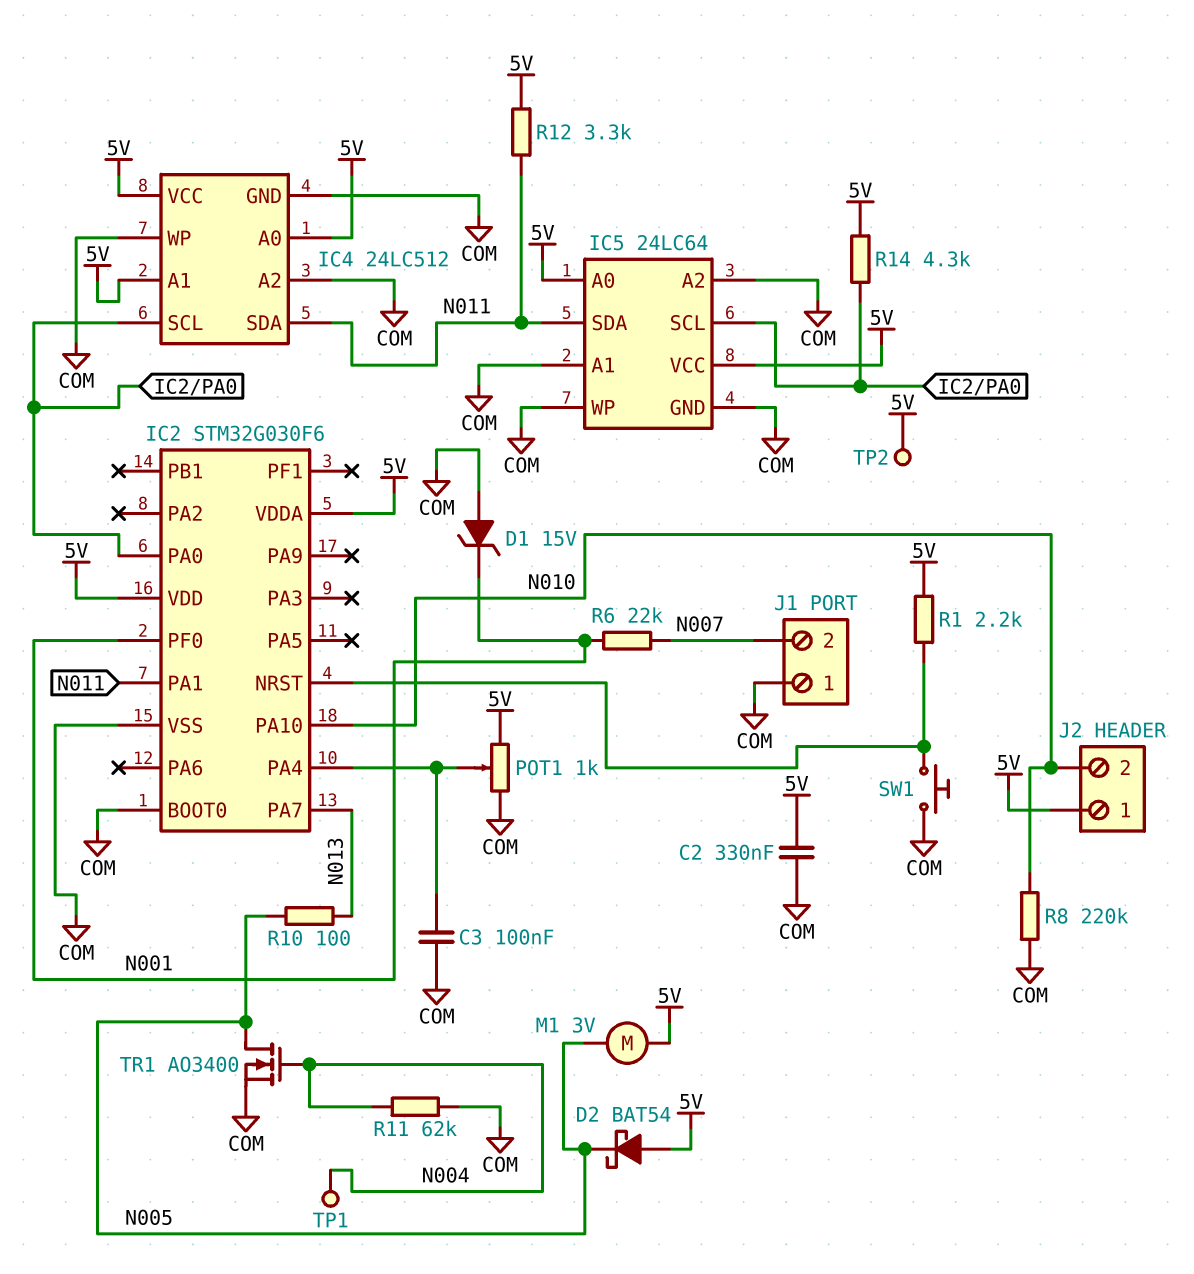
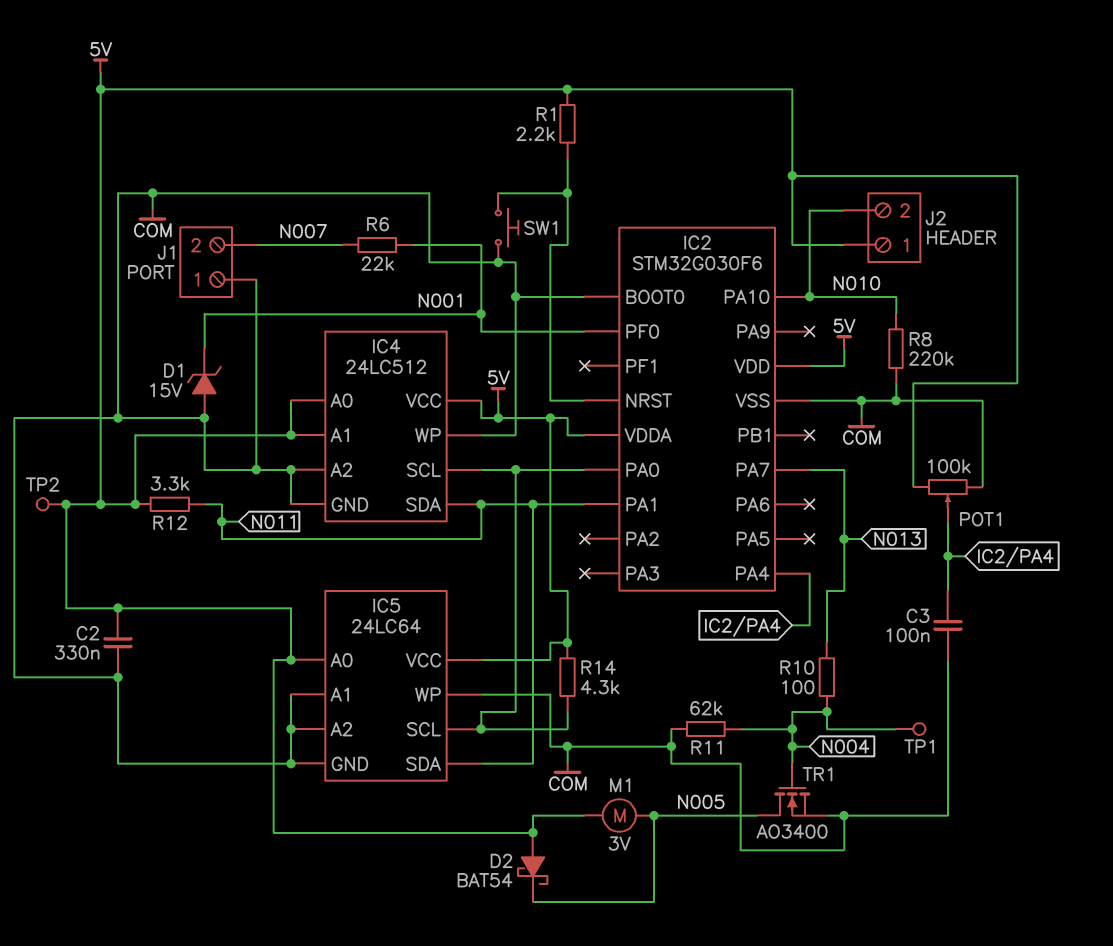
POT1: 1k (5V, COM, wiper IC2/PA4) -> 100k (5V, COM, wiper IC2/PA4)
R10: 100 (N005, N013) -> 100 (N004, N013)

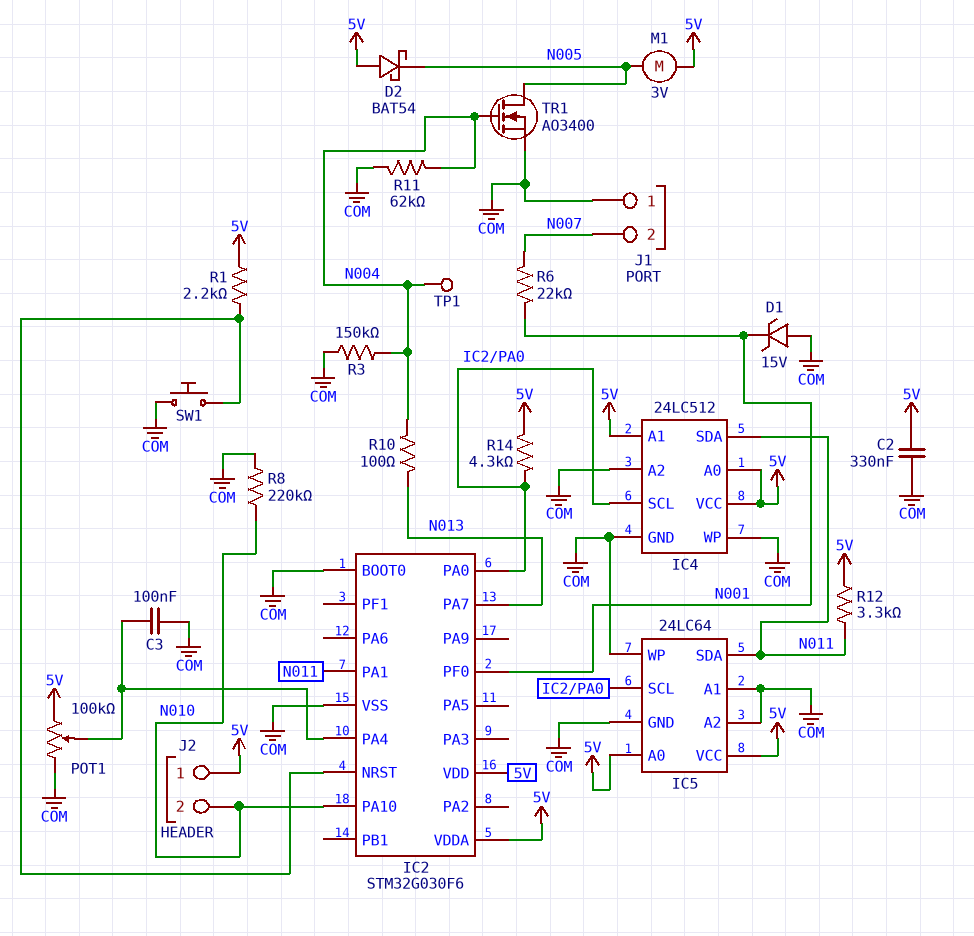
R3: none -> 150k (COM, N004)
TP2: test point (5V) -> none

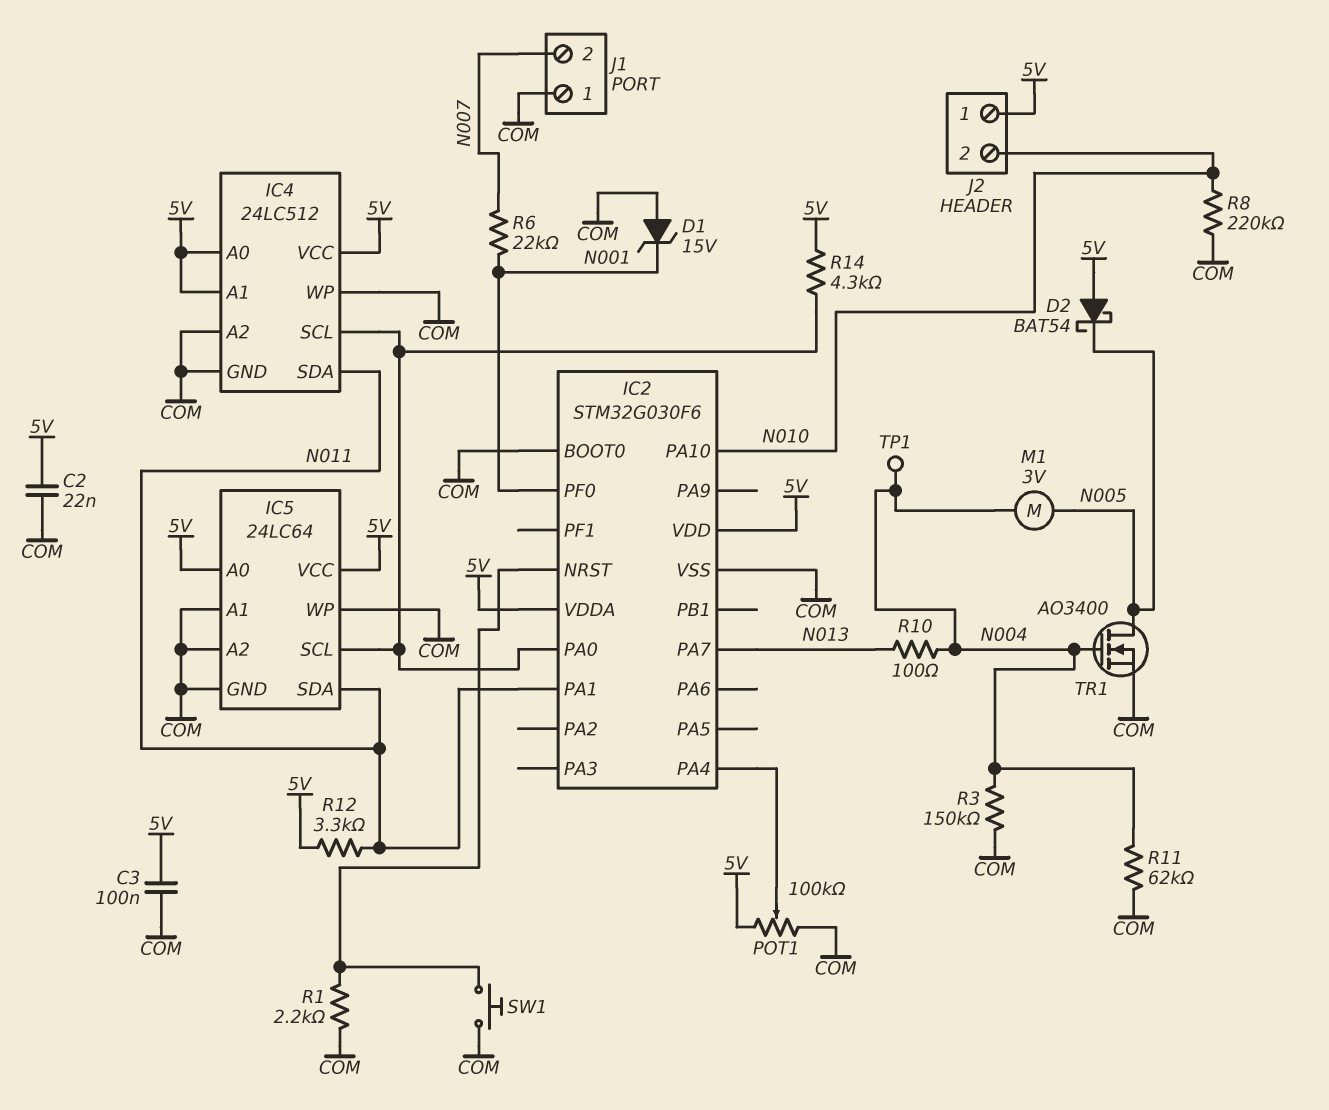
C2: 330nF (5V, COM) -> 22nF (5V, COM)
C3: 100nF (COM, IC2/PA4) -> 100nF (5V, COM)
M1: motor 3V (5V, N005) -> motor 3V (N004, N005)
R1: 2.2k (5V, IC2/NRST) -> 2.2k (COM, IC2/NRST)

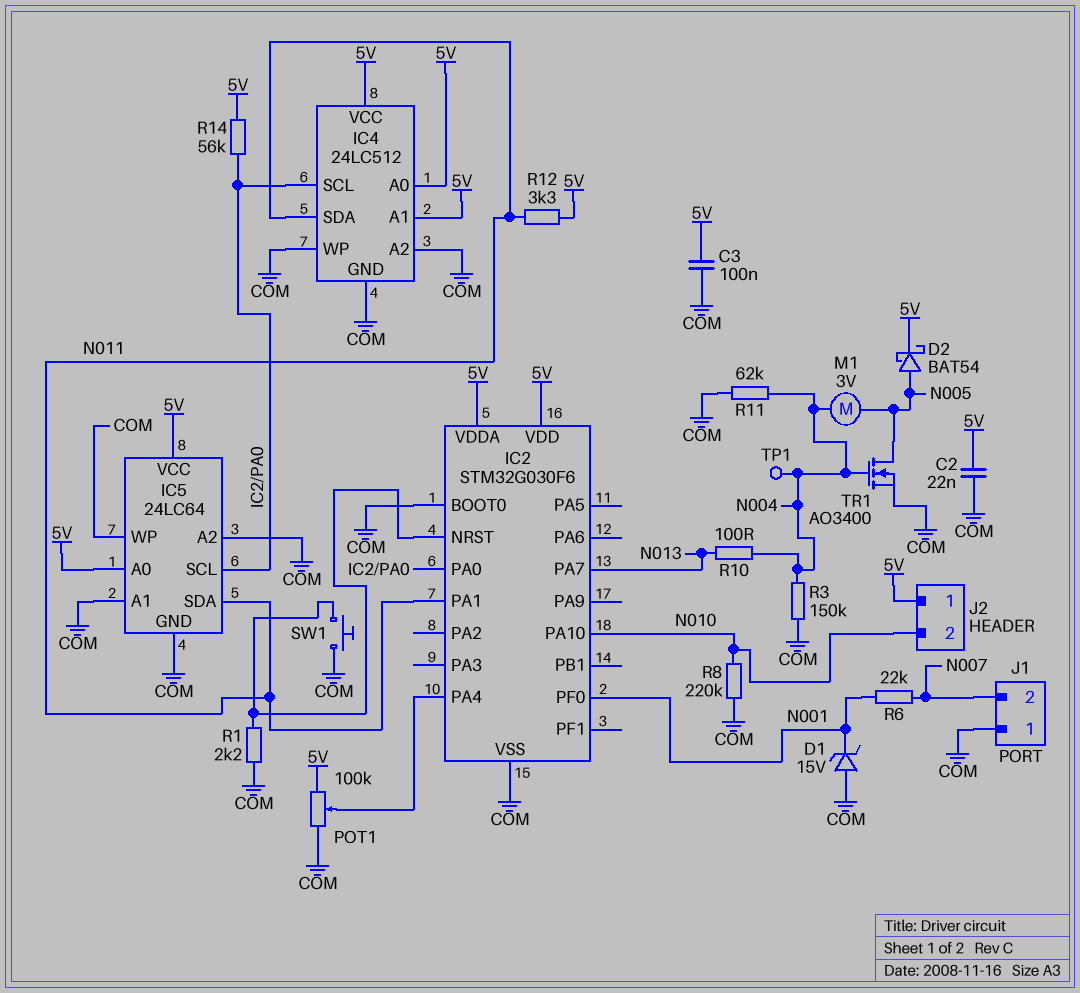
D2: schottky BAT54 (A 5V, K N005) -> schottky BAT54 (A N005, K 5V)
R14: 4.3k (5V, IC2/PA0) -> 56k (5V, IC2/PA0)

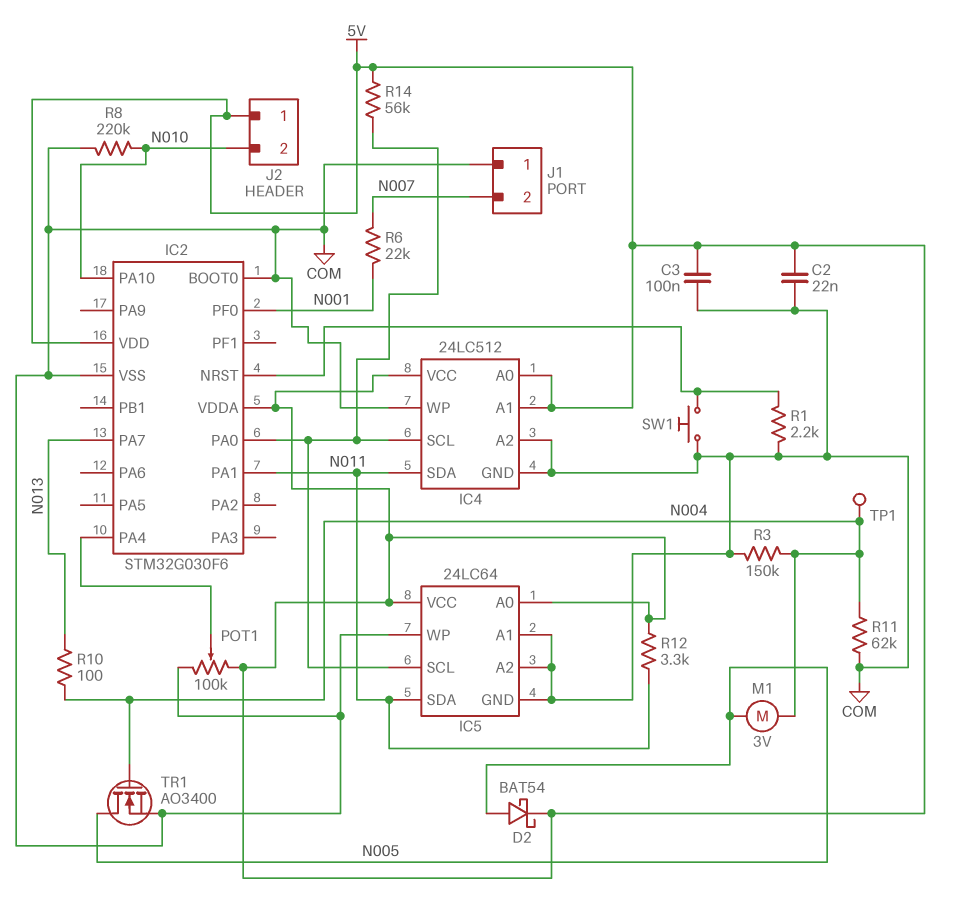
D1: zener 15V (A COM, K N001) -> none

